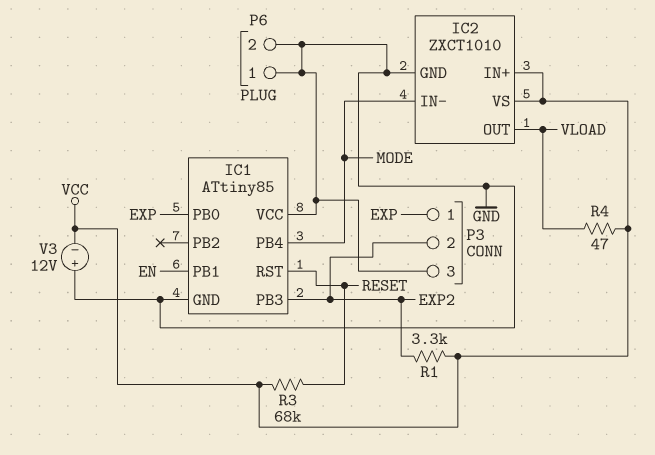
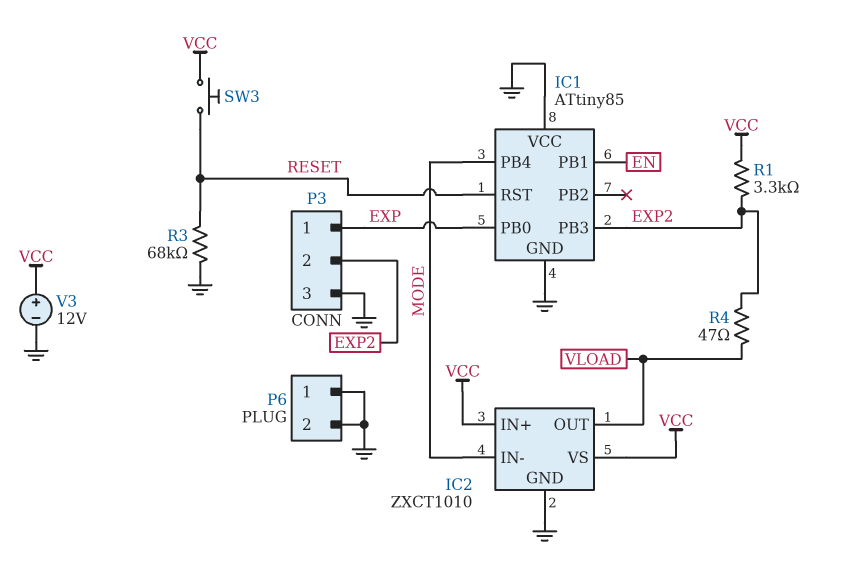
R3: 68k (RESET, VCC) -> 68k (GND, RESET)
R4: 47 (VCC, VLOAD) -> 47 (EXP2, VLOAD)
SW3: none -> button (RESET, VCC)
V3: 12V (plus GND, minus VCC) -> 12V (plus VCC, minus GND)

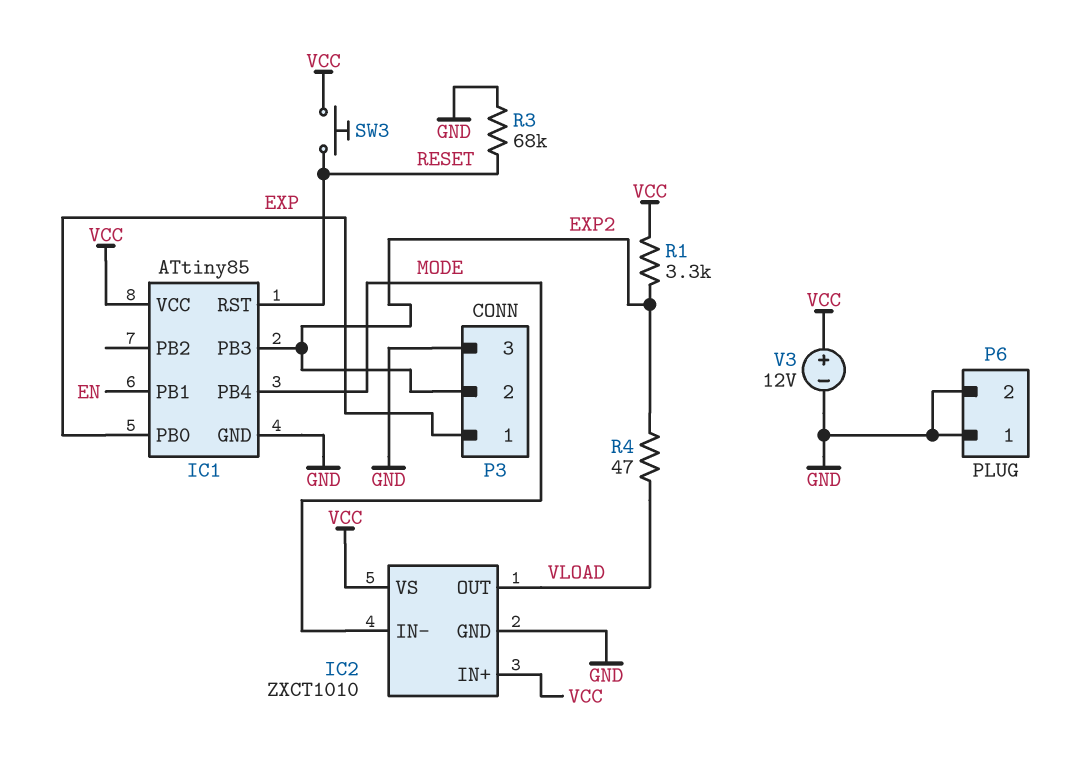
IC1 pin VCC: GND -> VCC

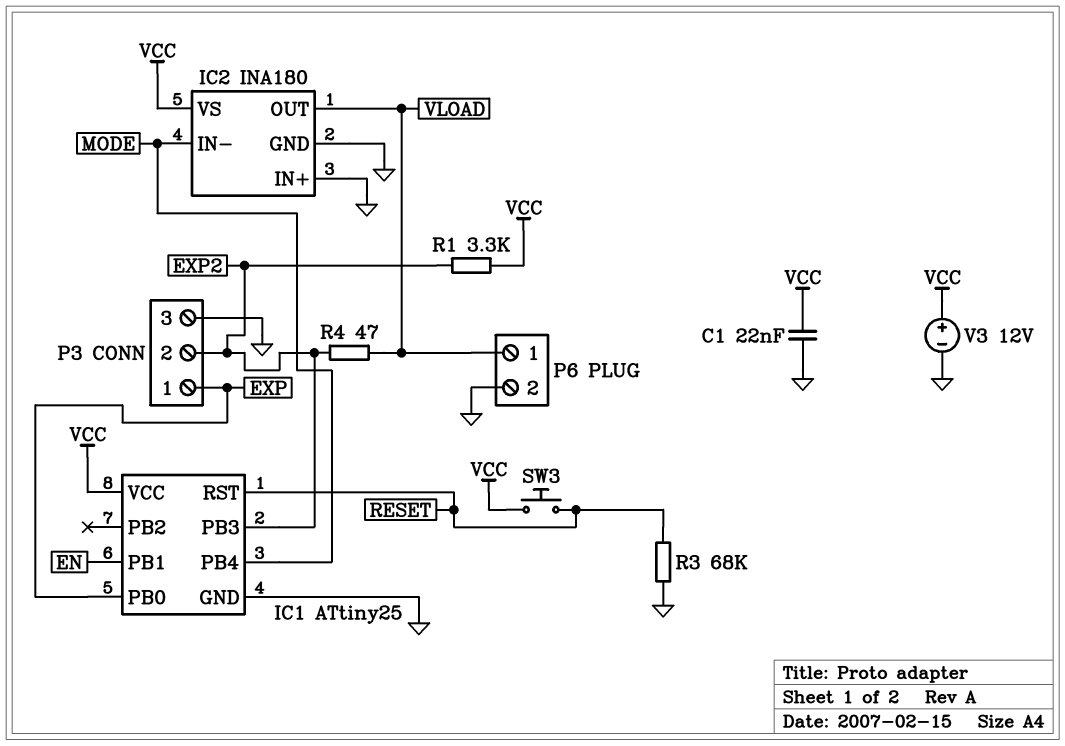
C1: none -> 22nF (GND, VCC)
IC1: ATtiny85 -> ATtiny25
IC2: ZXCT1010 -> INA180
IC2 pin IN+: VCC -> GND
P6 pin 1: GND -> VLOAD

